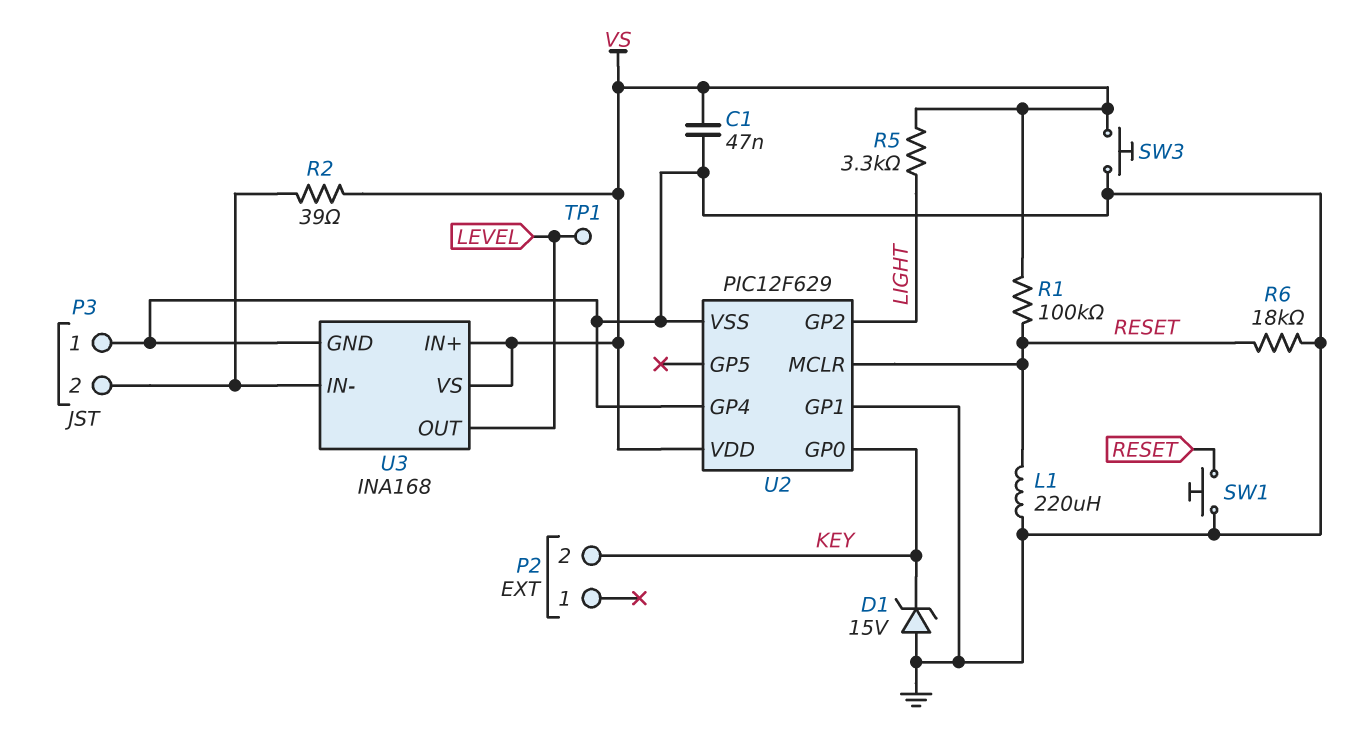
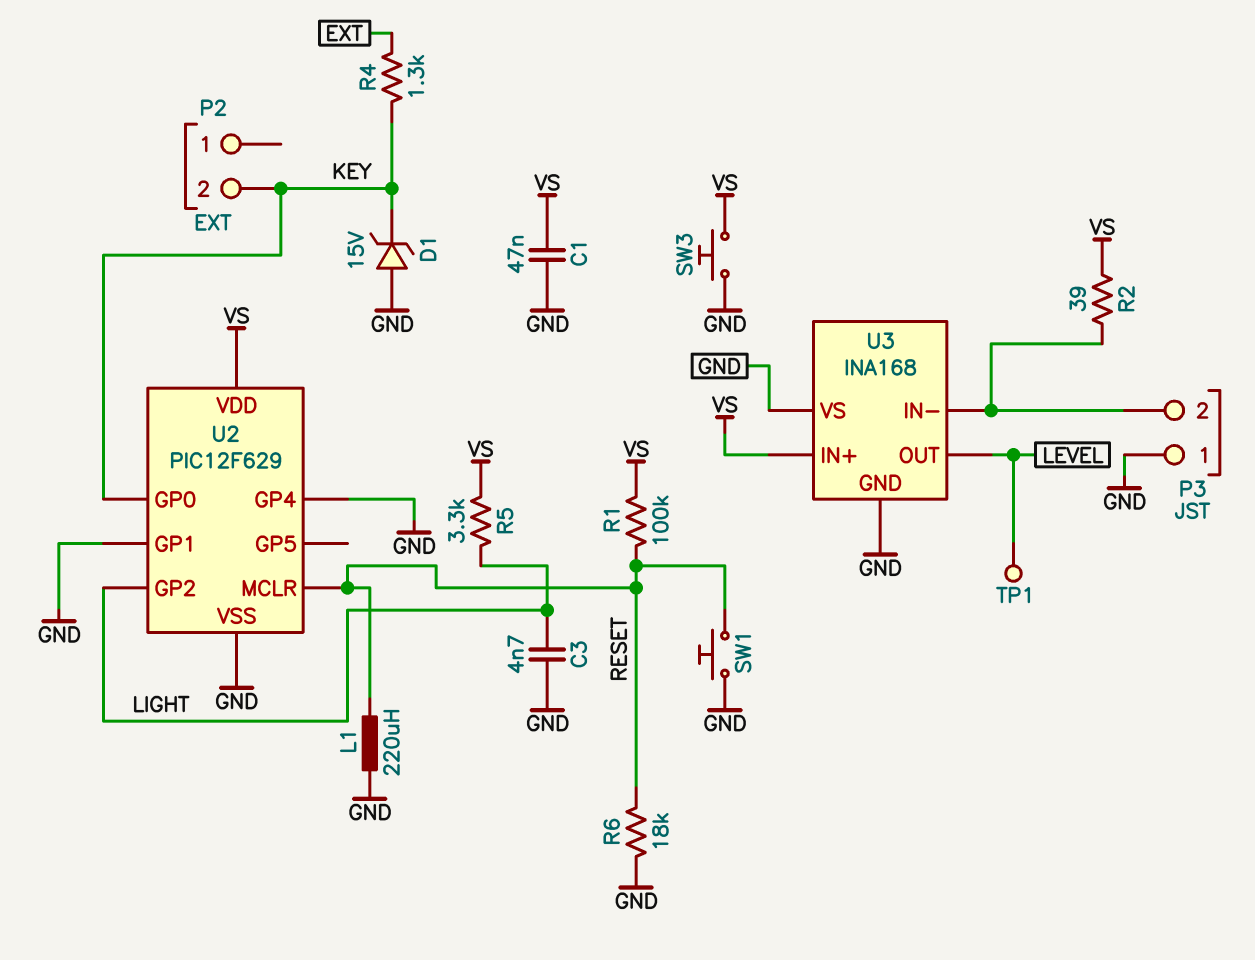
C3: none -> 4.7nF (GND, LIGHT)
R4: none -> 1.3k (EXT, KEY)
U3 pin VS: VS -> GND

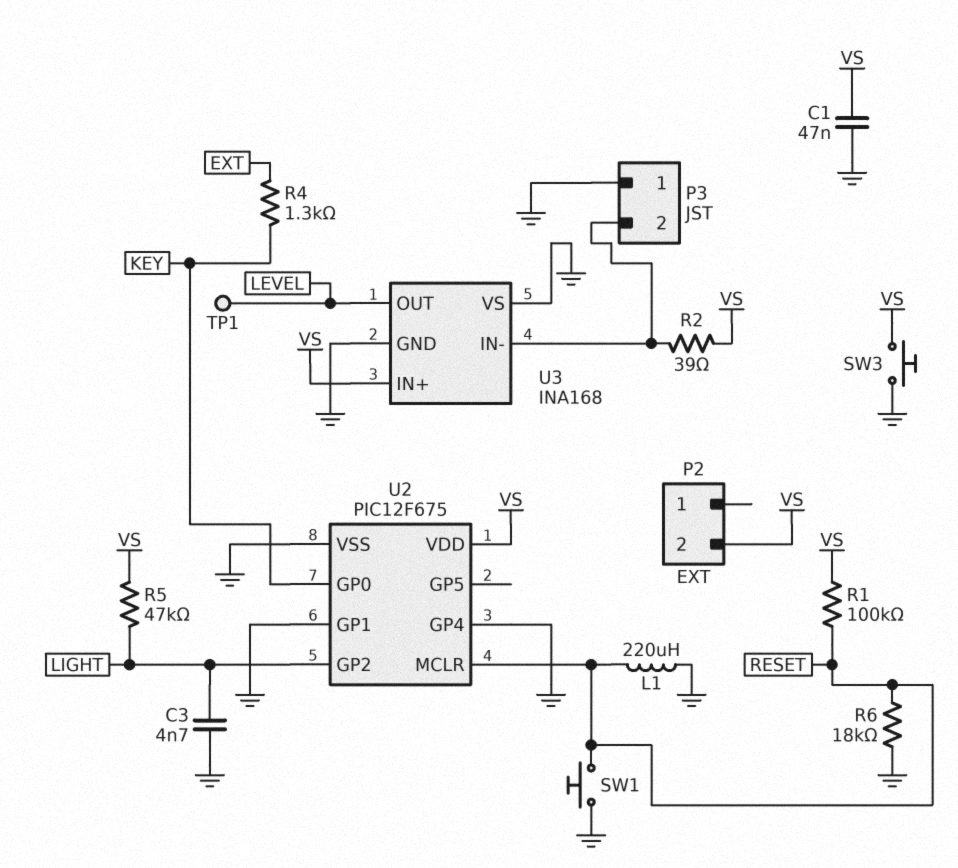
D1: zener 15V (A GND, K KEY) -> none
P2 pin 2: KEY -> VS
R5: 3.3k (LIGHT, VS) -> 47k (LIGHT, VS)
U2: PIC12F629 -> PIC12F675

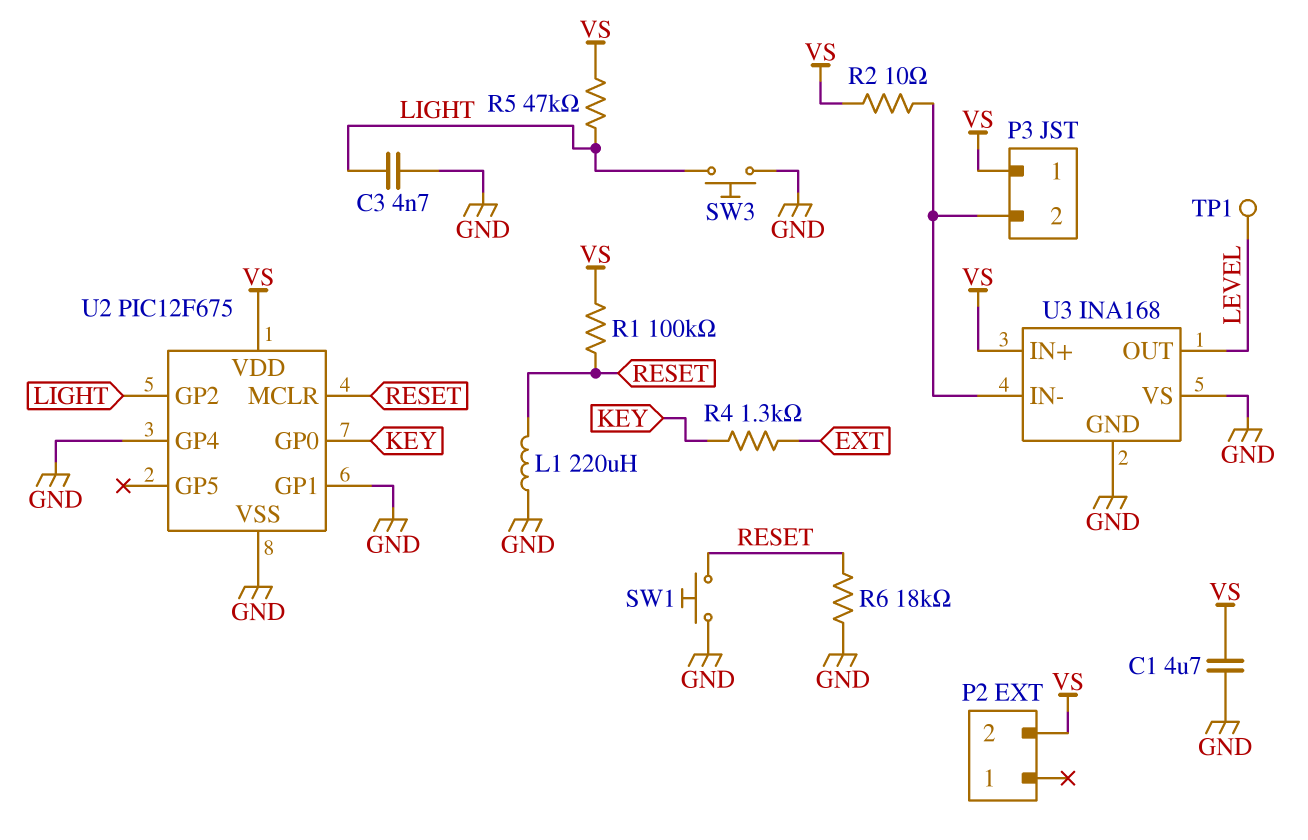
C1: 47nF (GND, VS) -> 4.7uF (GND, VS)
P3 pin 1: GND -> VS
R2: 39 (P3/2, VS) -> 10 (P3/2, VS)
SW3: button (GND, VS) -> button (GND, LIGHT)

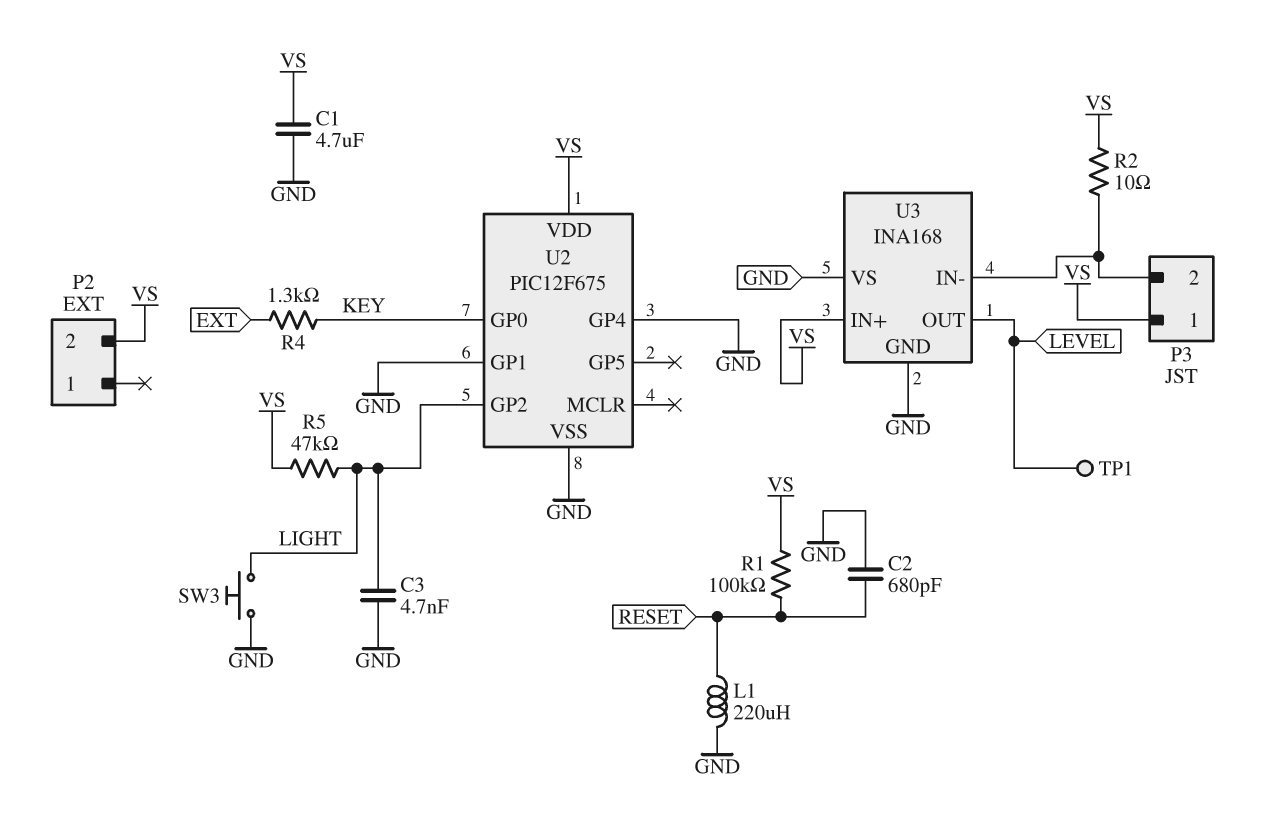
C2: none -> 680pF (GND, RESET)
R6: 18k (GND, RESET) -> none
SW1: button (GND, RESET) -> none
U2 pin MCLR: RESET -> none

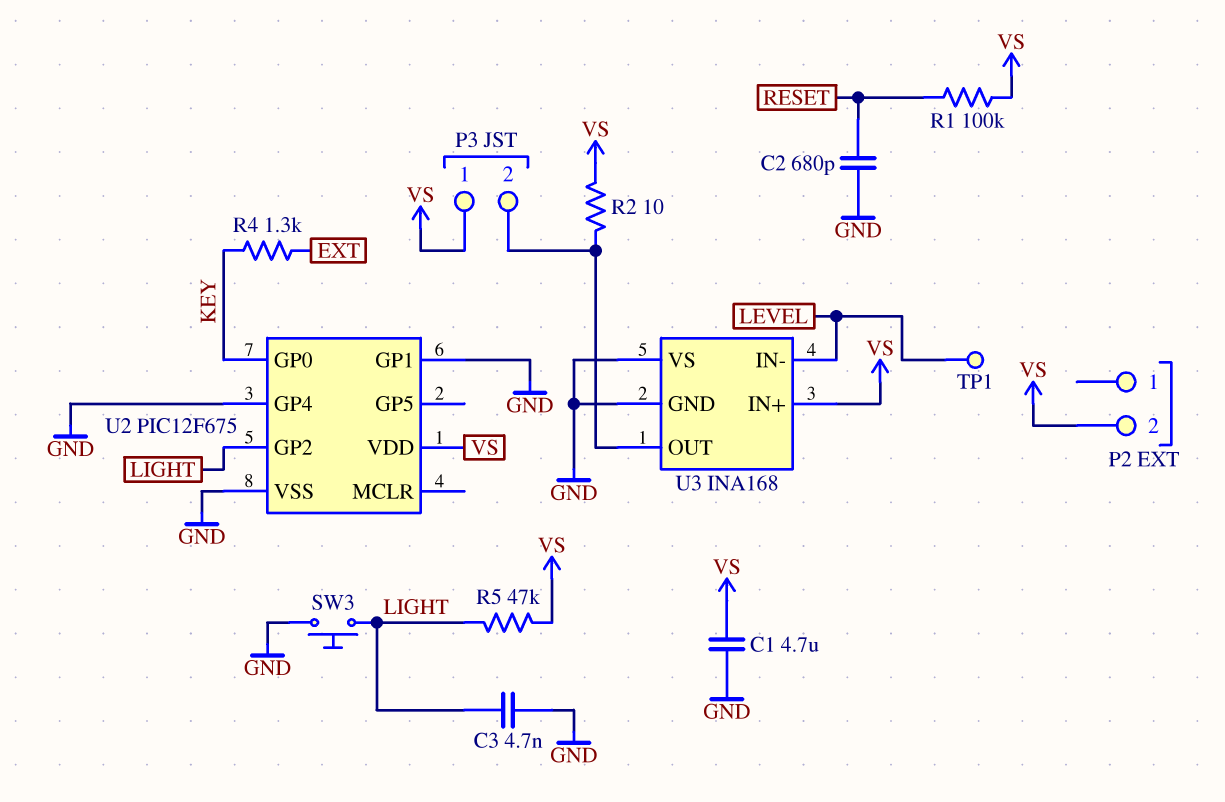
L1: 220uH (GND, RESET) -> none
U3 pin IN-: P3/2 -> LEVEL
U3 pin OUT: LEVEL -> P3/2

